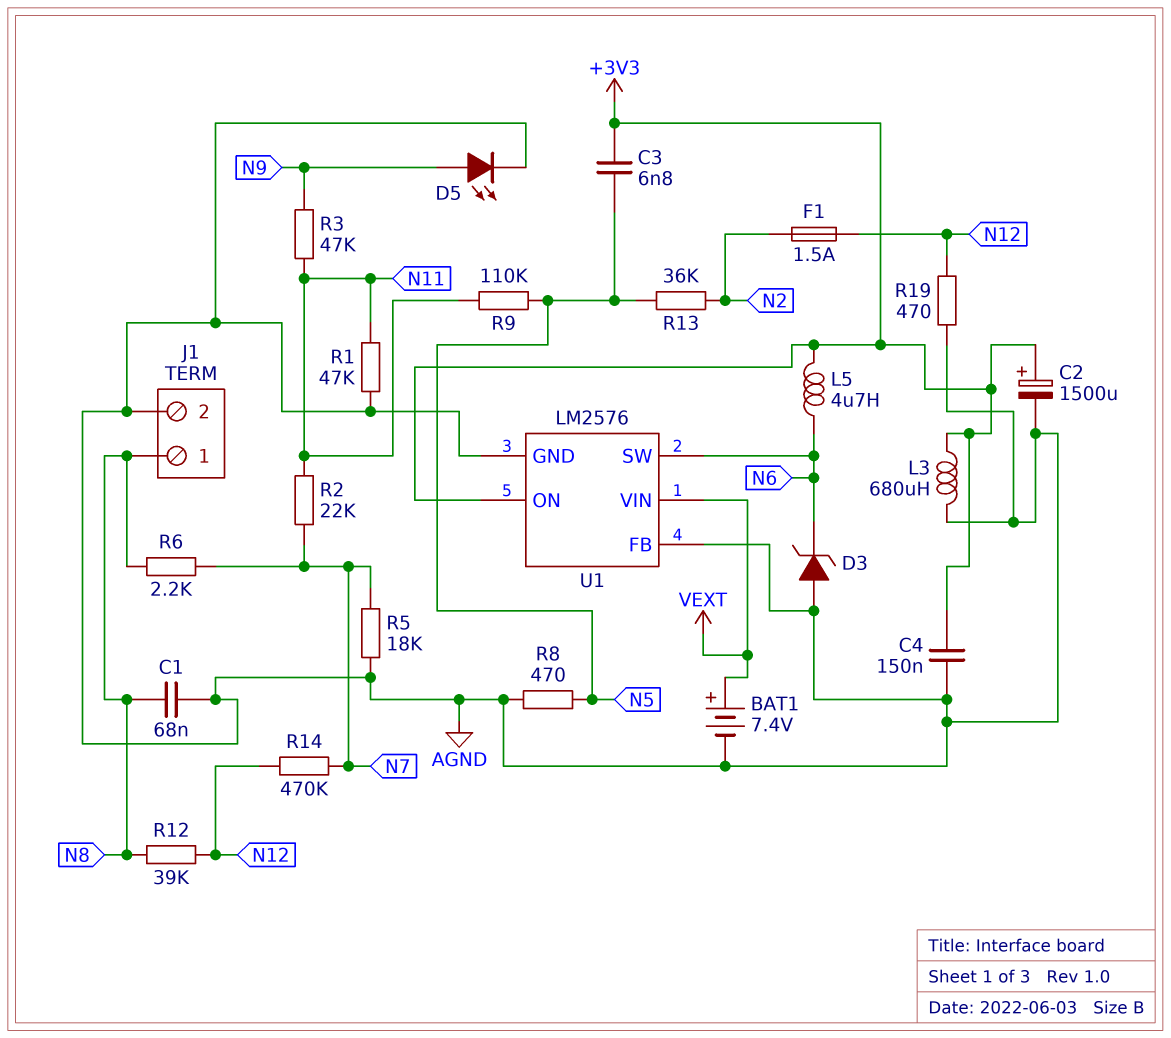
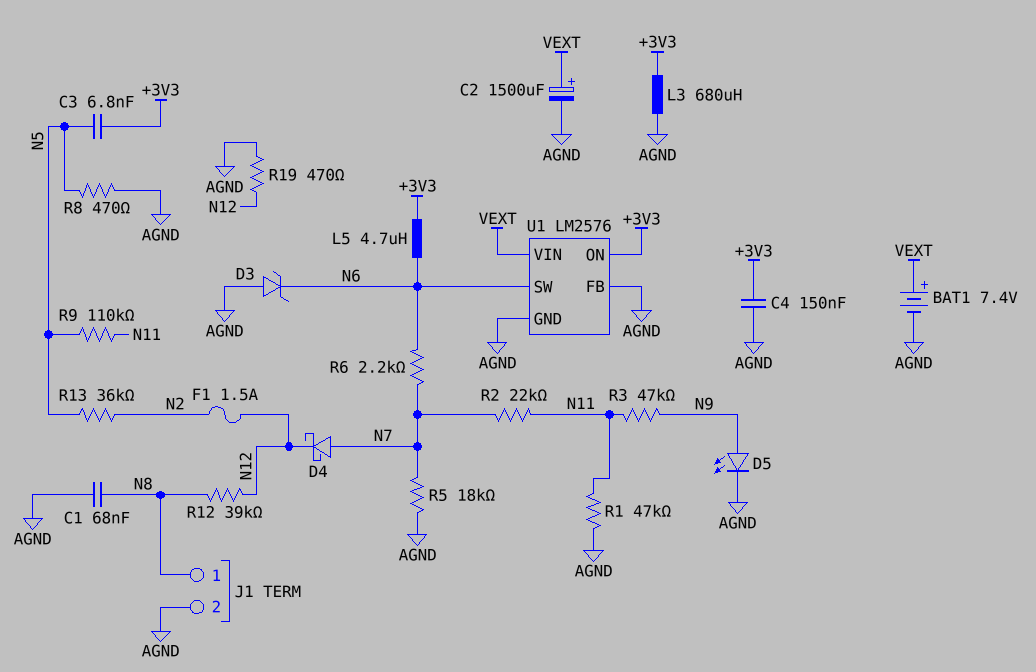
C2: 1500uF (plus +3V3, minus AGND) -> 1500uF (plus VEXT, minus AGND)
D4: none -> schottky (A N7, K N12)
R6: 2.2k (N7, N8) -> 2.2k (N6, N7)
R14: 470k (N7, N12) -> none

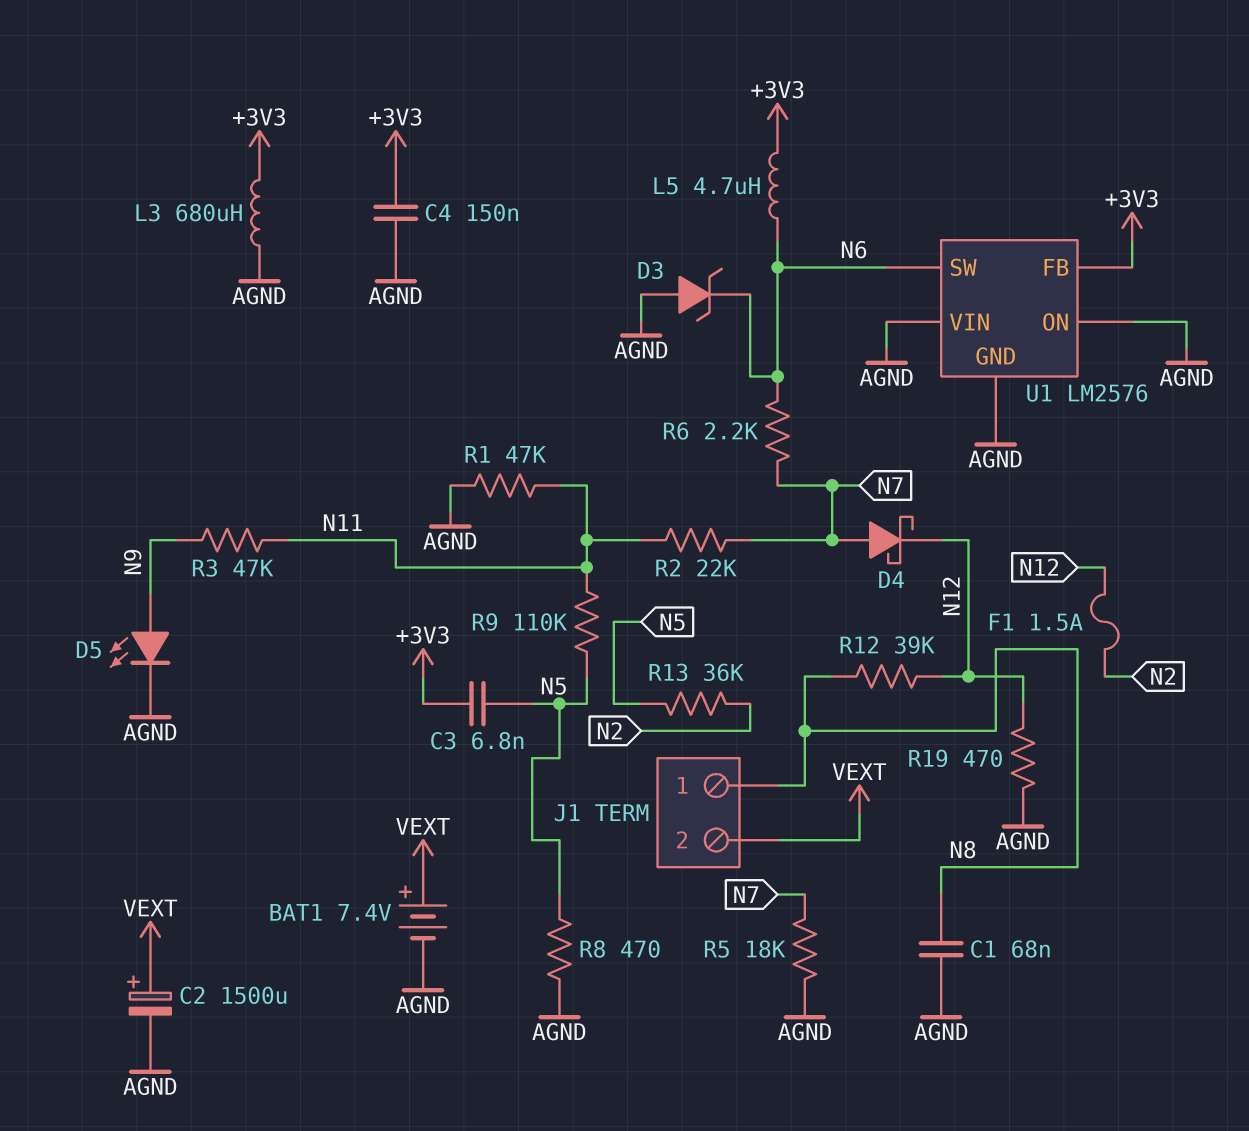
J1 pin 2: AGND -> VEXT
U1 pin FB: AGND -> +3V3
U1 pin ON: +3V3 -> AGND
U1 pin VIN: VEXT -> AGND

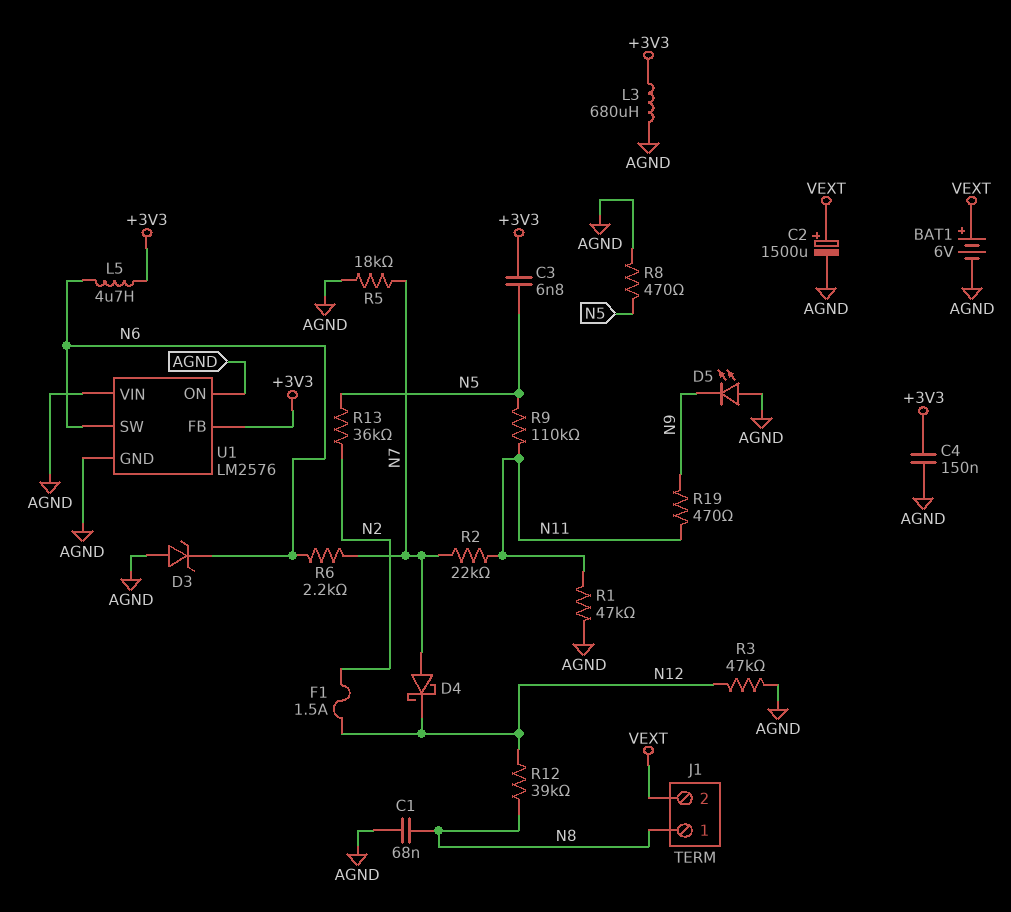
BAT1: 7.4V (plus VEXT, minus AGND) -> 6V (plus VEXT, minus AGND)
D5: LED (A N9, K AGND) -> LED (A AGND, K N9)
R3: 47k (N9, N11) -> 47k (AGND, N12)
R19: 470 (AGND, N12) -> 470 (N9, N11)

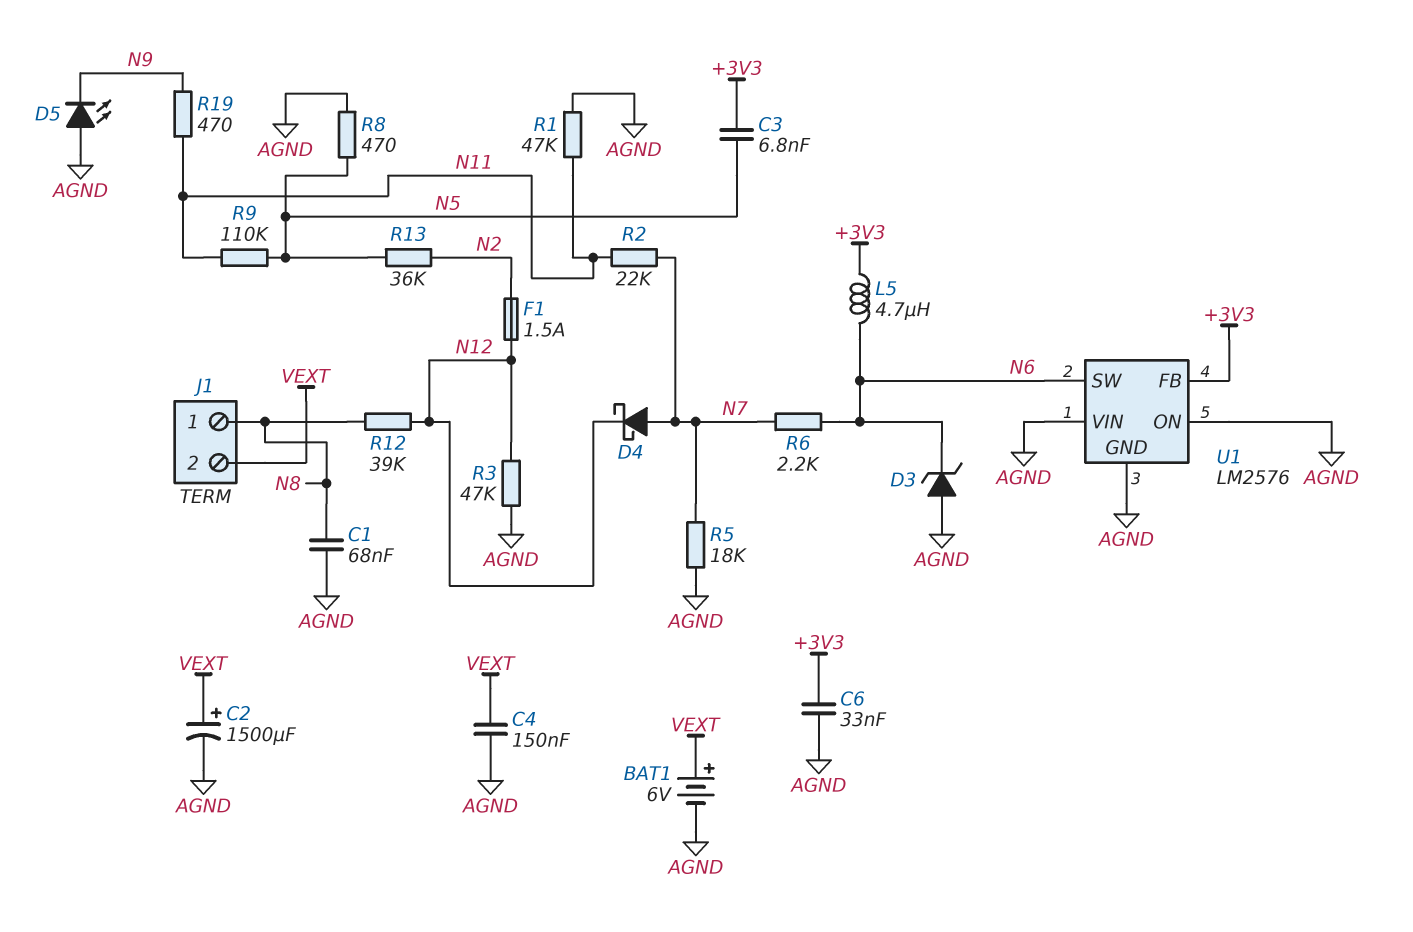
C4: 150nF (+3V3, AGND) -> 150nF (AGND, VEXT)
C6: none -> 33nF (+3V3, AGND)
L3: 680uH (+3V3, AGND) -> none

